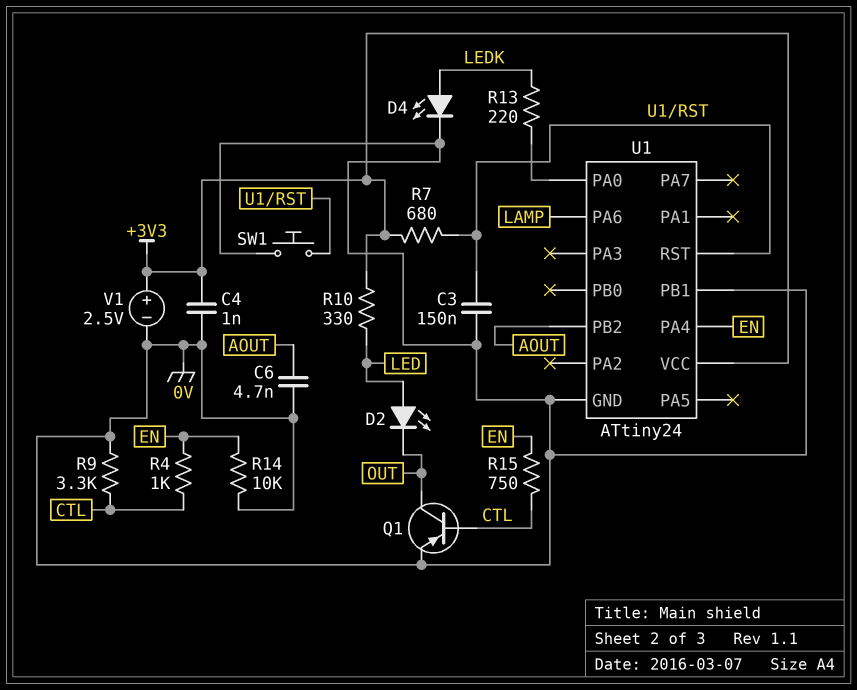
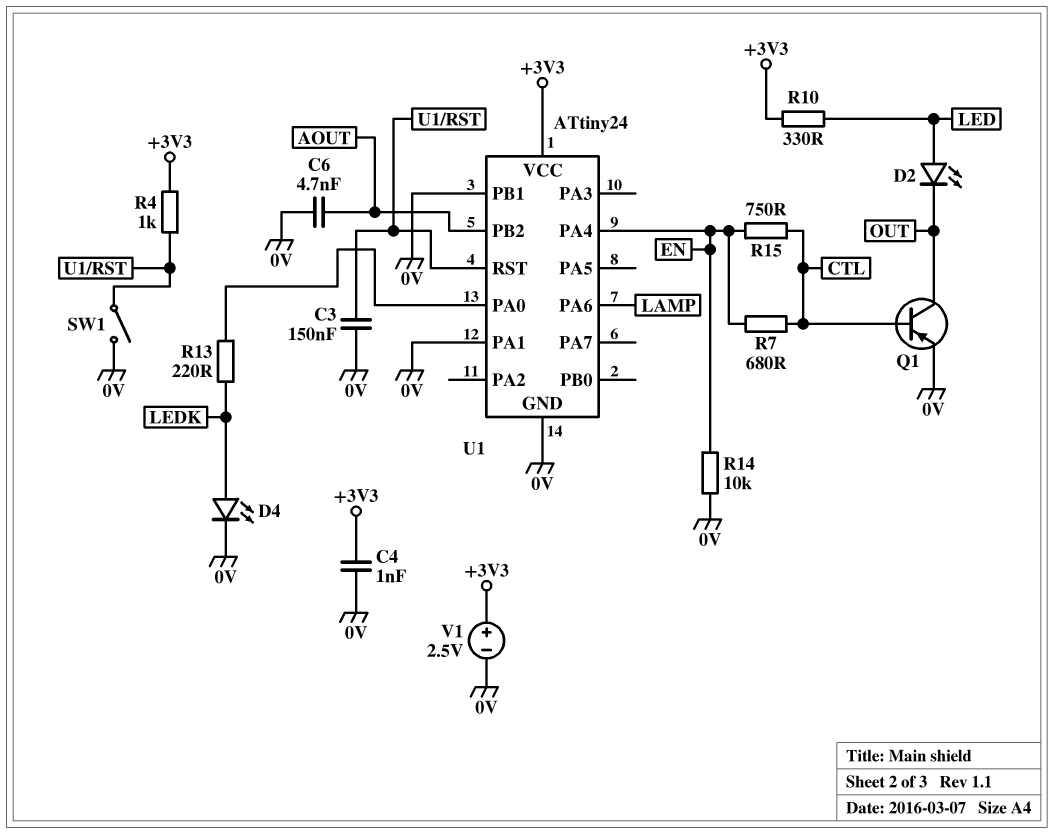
R4: 1k (CTL, EN) -> 1k (+3V3, U1/RST)
R7: 680 (+3V3, U1/RST) -> 680 (CTL, EN)
R9: 3.3k (0V, CTL) -> none
SW1: button (0V, U1/RST) -> switch (0V, U1/RST)
U1 pin PA1: none -> 0V

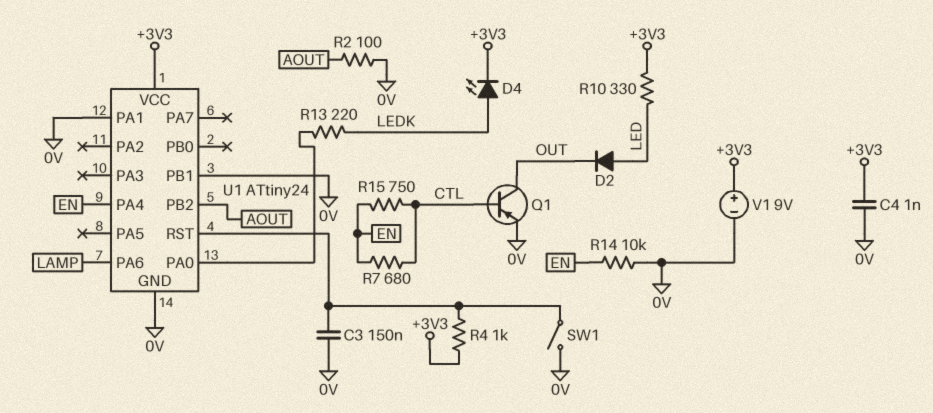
C6: 4.7nF (0V, AOUT) -> none
D2: LED (A LED, K OUT) -> diode (A LED, K OUT)
D4: LED (A LEDK, K 0V) -> LED (A LEDK, K +3V3)
R2: none -> 100 (0V, AOUT)
V1: 2.5V (plus +3V3, minus 0V) -> 9V (plus +3V3, minus 0V)

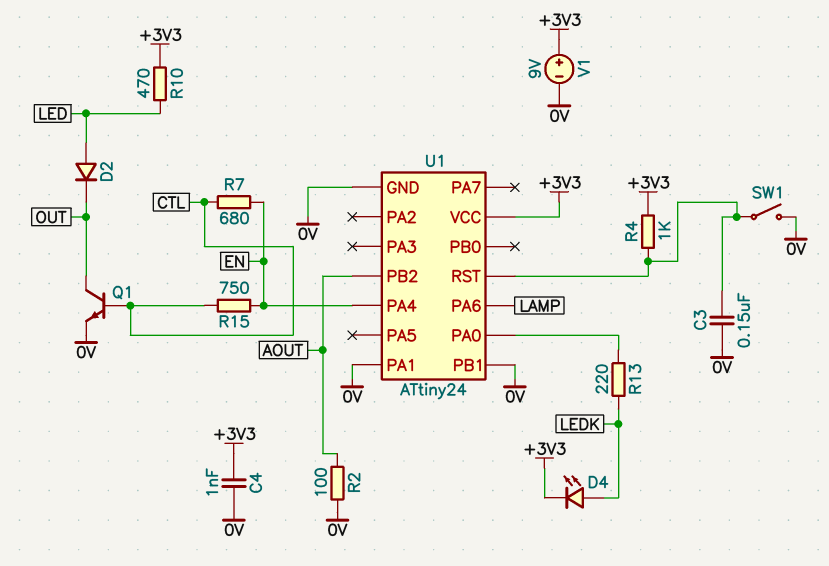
Q1: PNP (B CTL, C OUT, E 0V) -> NPN (B CTL, C OUT, E 0V)
R10: 330 (+3V3, LED) -> 470 (+3V3, LED)
R14: 10k (0V, EN) -> none

